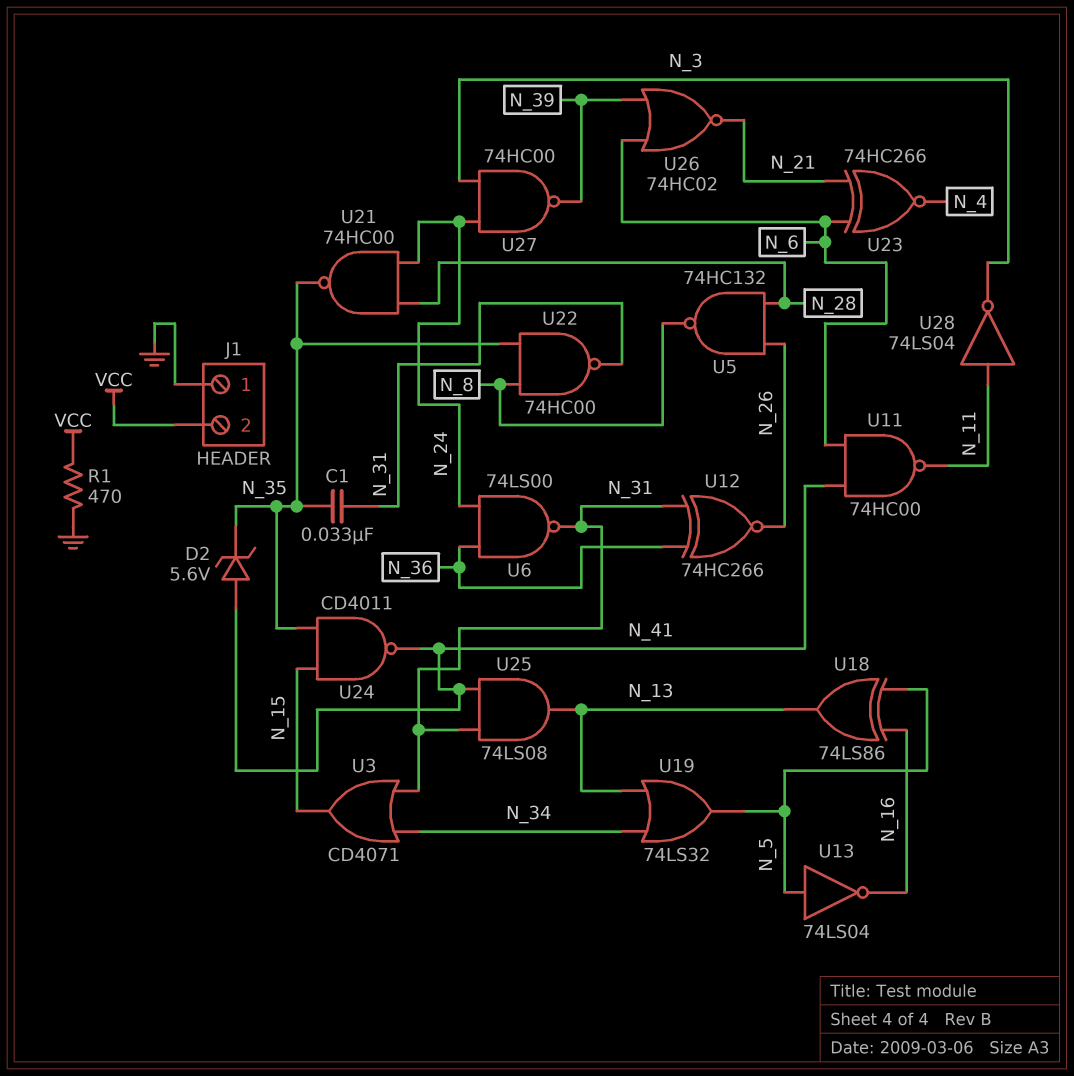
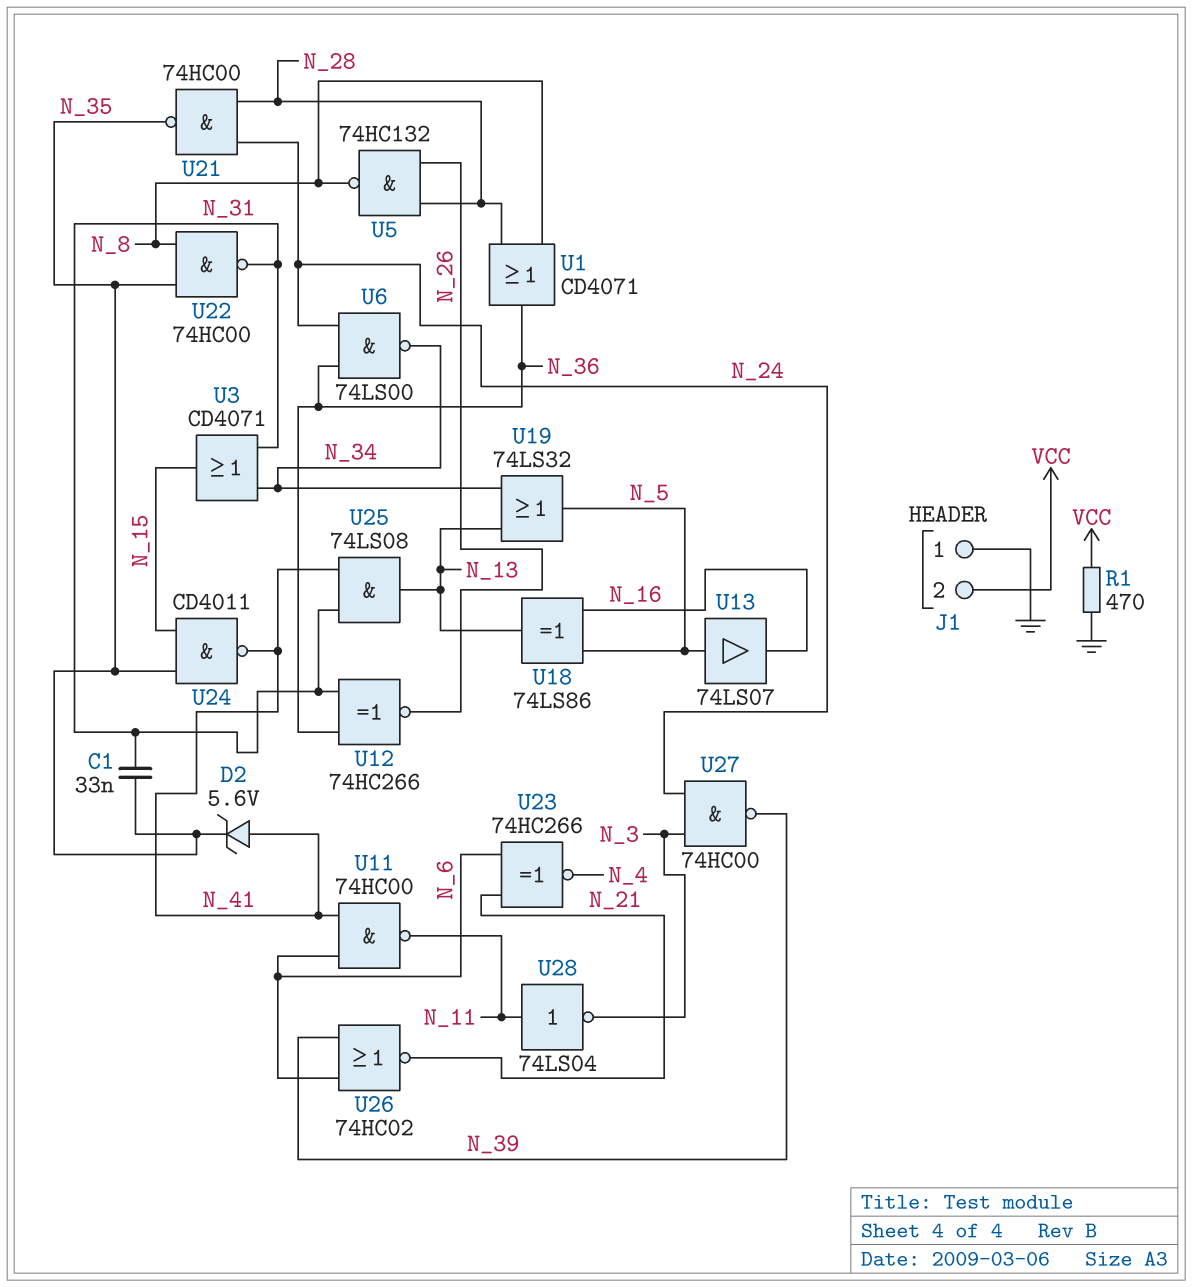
U1: none -> OR CD4071 (in N_8, in N_28, out N_36)
U6: NAND 74LS00 (in N_24, in N_36, out N_31) -> NAND 74LS00 (in N_24, in N_36, out N_34)
U13: NOT 74LS04 (in N_5, out N_16) -> buffer 74LS07 (in N_5, out N_16)

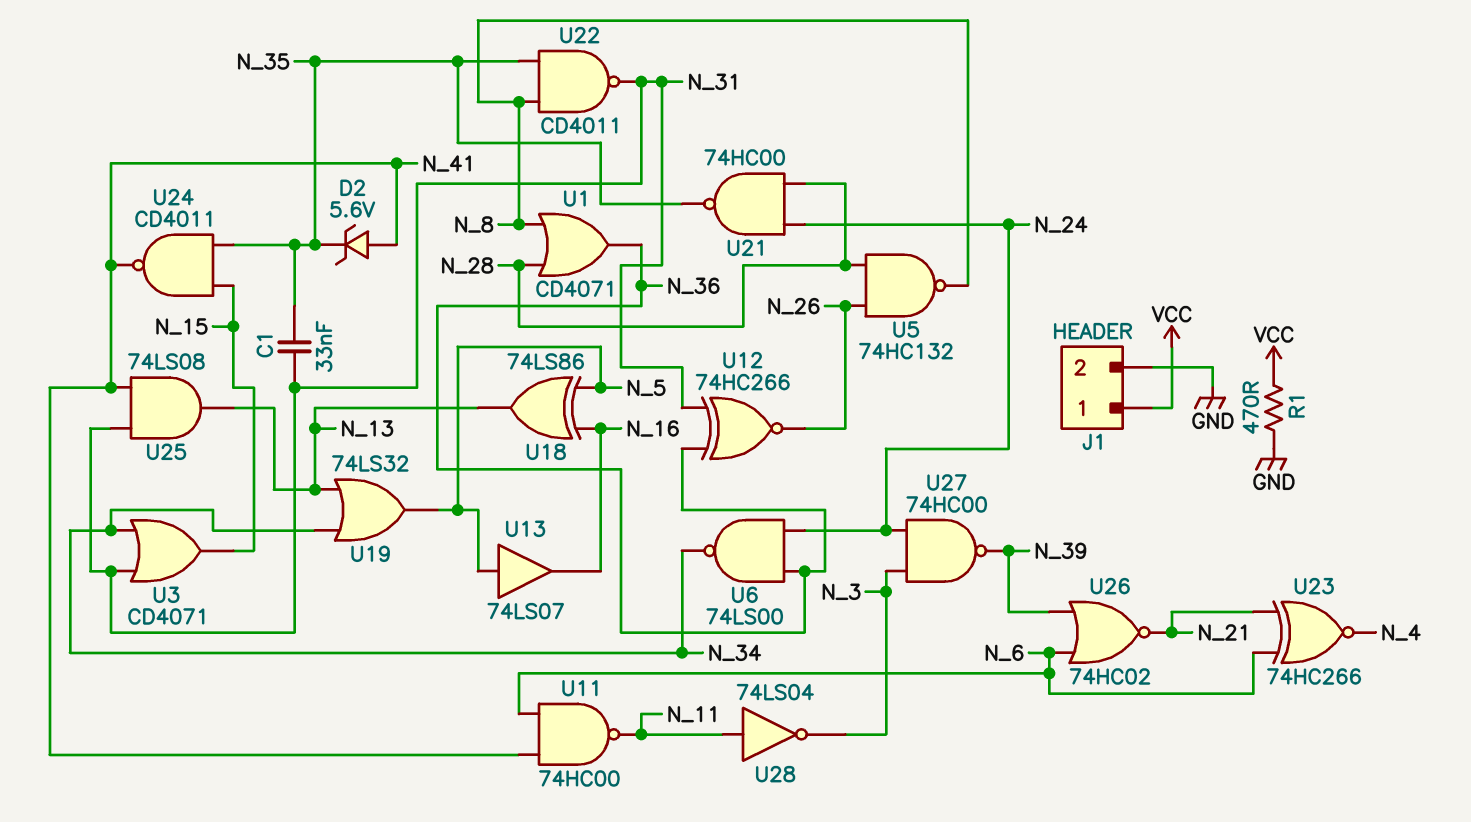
J1 pin 1: GND -> VCC
J1 pin 2: VCC -> GND
U22: NAND 74HC00 (in N_8, in N_35, out N_31) -> NAND CD4011 (in N_8, in N_35, out N_31)

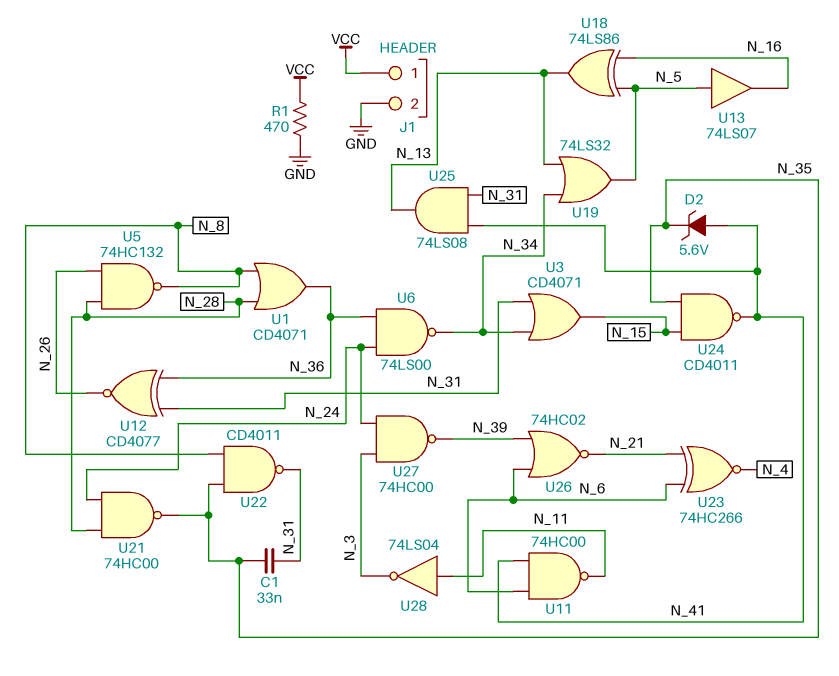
U12: XNOR 74HC266 (in N_31, in N_36, out N_26) -> XNOR CD4077 (in N_31, in N_36, out N_26)

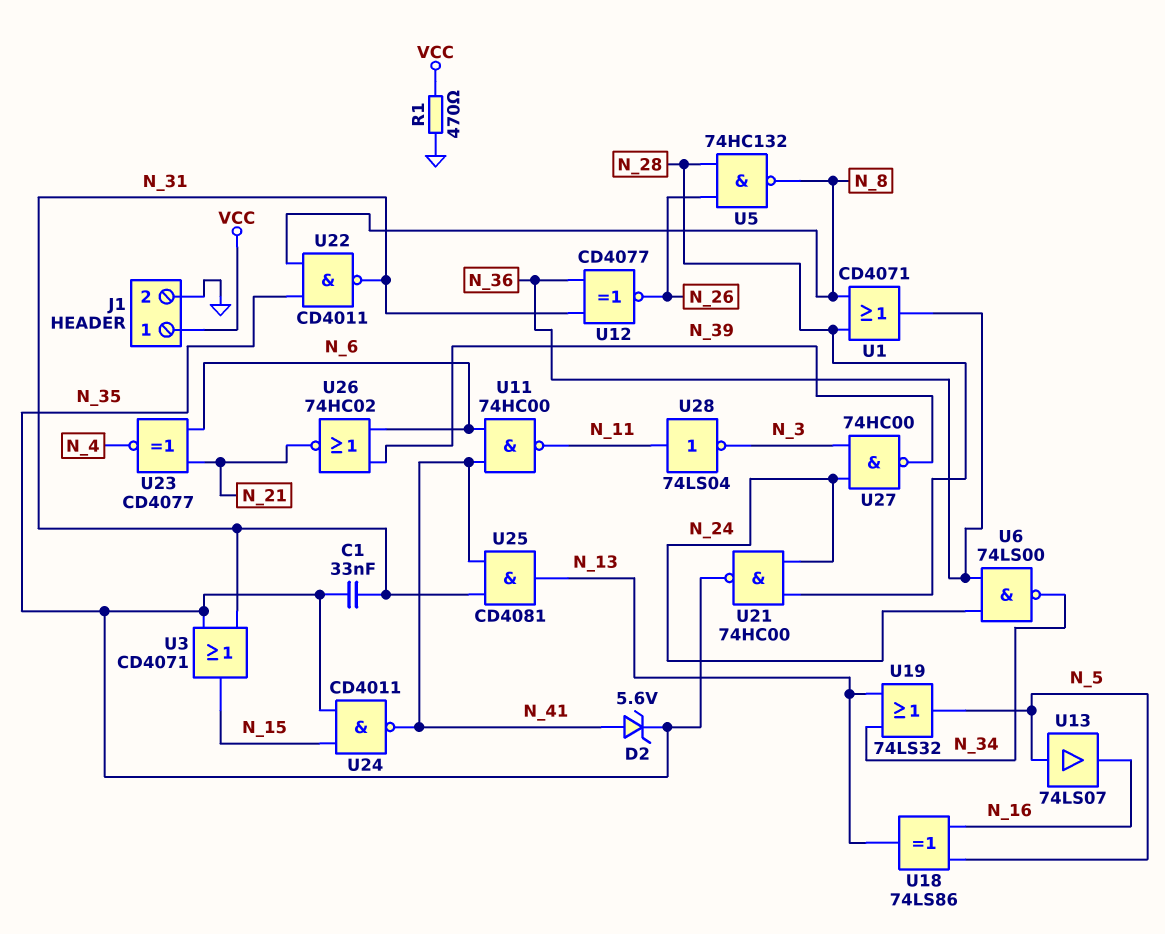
U3: OR CD4071 (in N_31, in N_34, out N_15) -> OR CD4071 (in N_31, in N_35, out N_15)
U23: XNOR 74HC266 (in N_6, in N_21, out N_4) -> XNOR CD4077 (in N_6, in N_21, out N_4)
U25: AND 74LS08 (in N_31, in N_41, out N_13) -> AND CD4081 (in N_31, in N_41, out N_13)

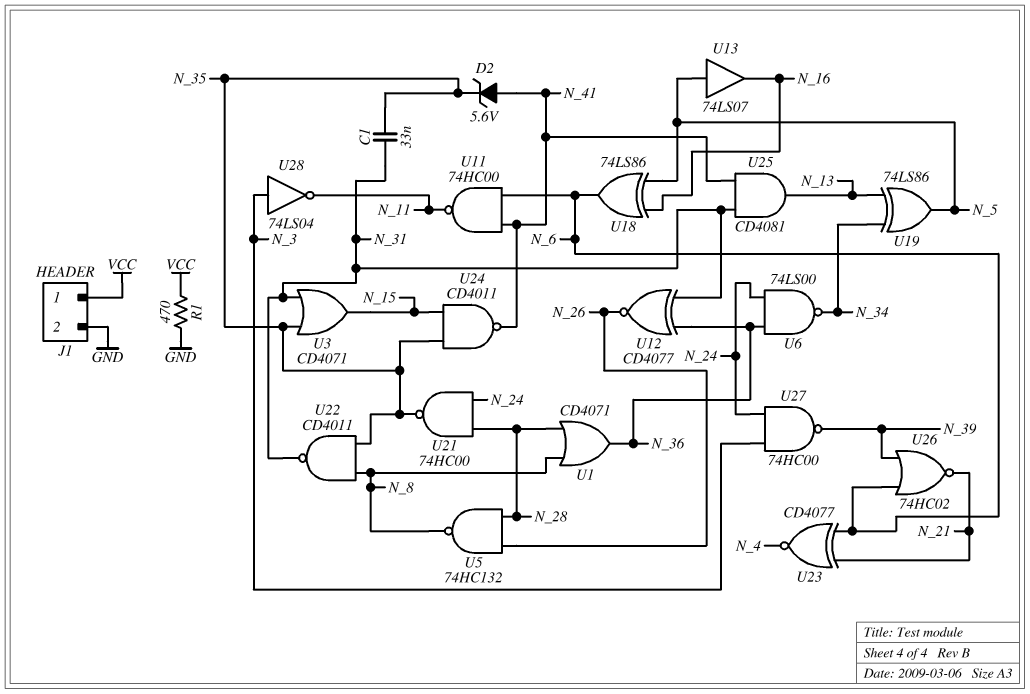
U18: XOR 74LS86 (in N_5, in N_16, out N_13) -> XOR 74LS86 (in N_5, in N_16, out N_6)
U19: OR 74LS32 (in N_13, in N_34, out N_5) -> XOR 74LS86 (in N_13, in N_34, out N_5)
U28: NOT 74LS04 (in N_11, out N_3) -> NOT 74LS04 (in N_3, out N_11)

